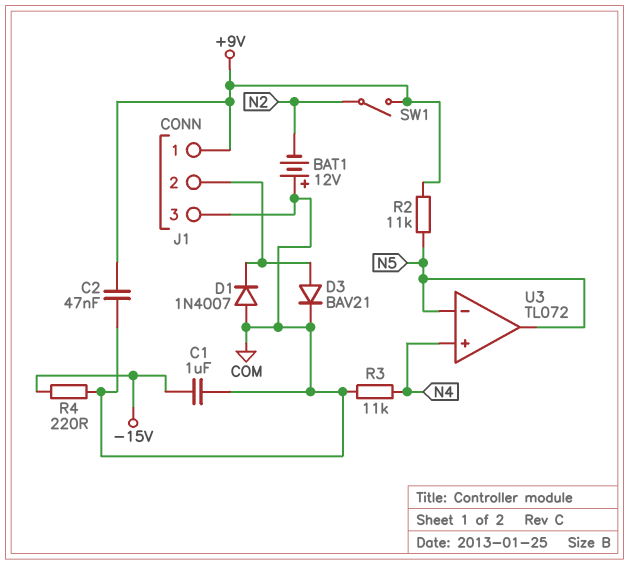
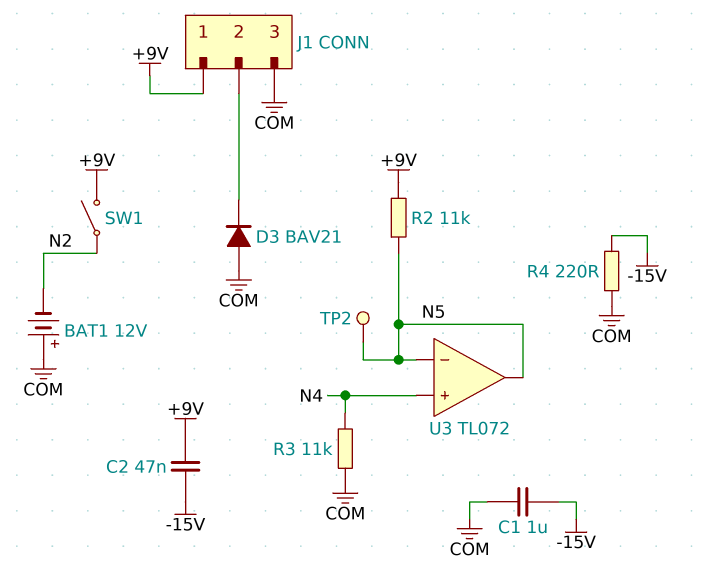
C2: 47nF (+9V, COM) -> 47nF (+9V, -15V)
D1: diode 1N4007 (A COM, K J1/2) -> none
D3: diode BAV21 (A J1/2, K COM) -> diode BAV21 (A COM, K J1/2)
TP2: none -> test point (N5)

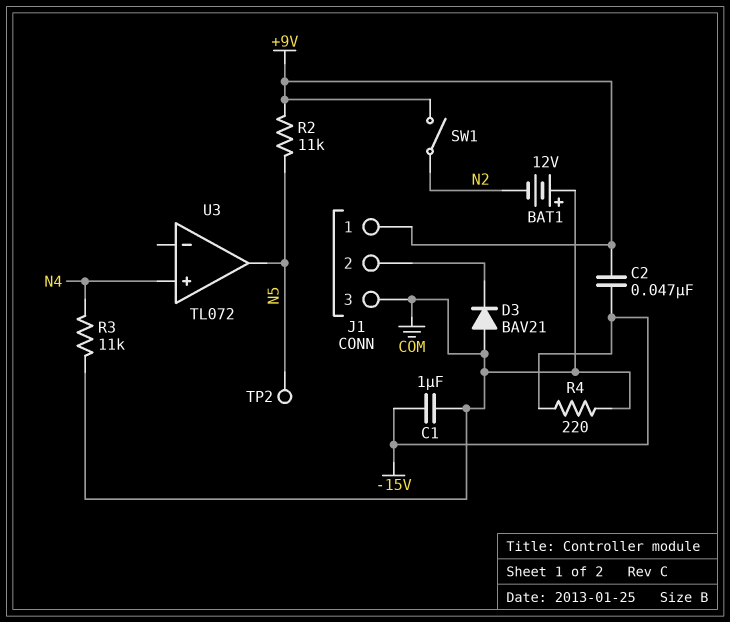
U3 pin in-: N5 -> none

